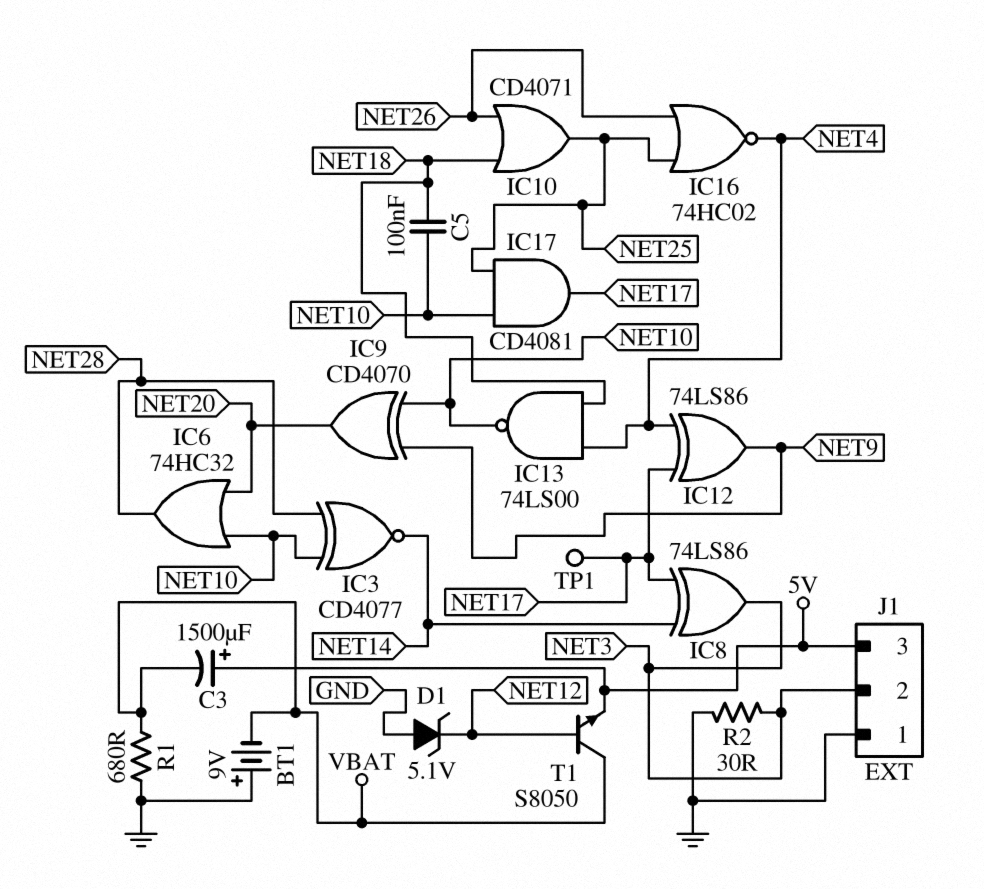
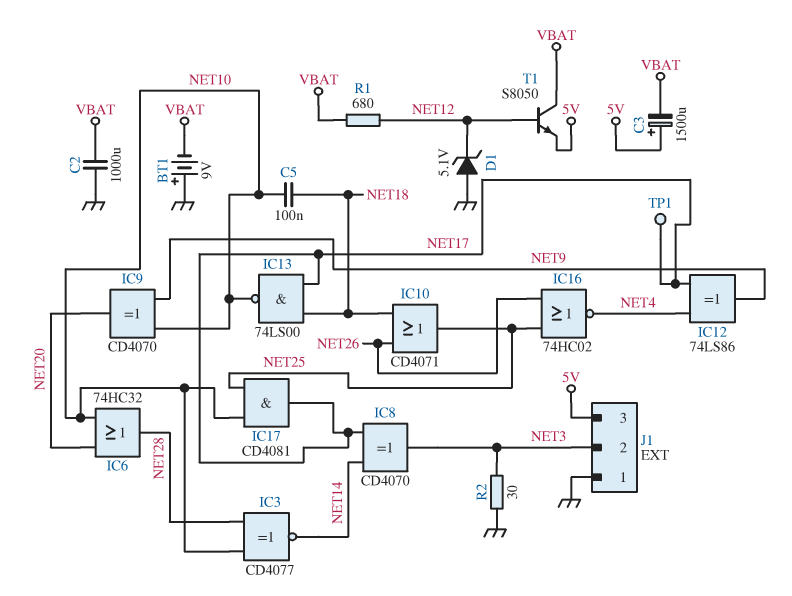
C2: none -> 1000uF (GND, VBAT)
IC8: XOR 74LS86 (in NET14, in NET17, out NET3) -> XOR CD4070 (in NET14, in NET17, out NET3)
IC13: NAND 74LS00 (in NET4, in NET18, out NET10) -> NAND 74LS00 (in NET17, in NET18, out NET10)
R1: 680 (GND, VBAT) -> 680 (NET12, VBAT)

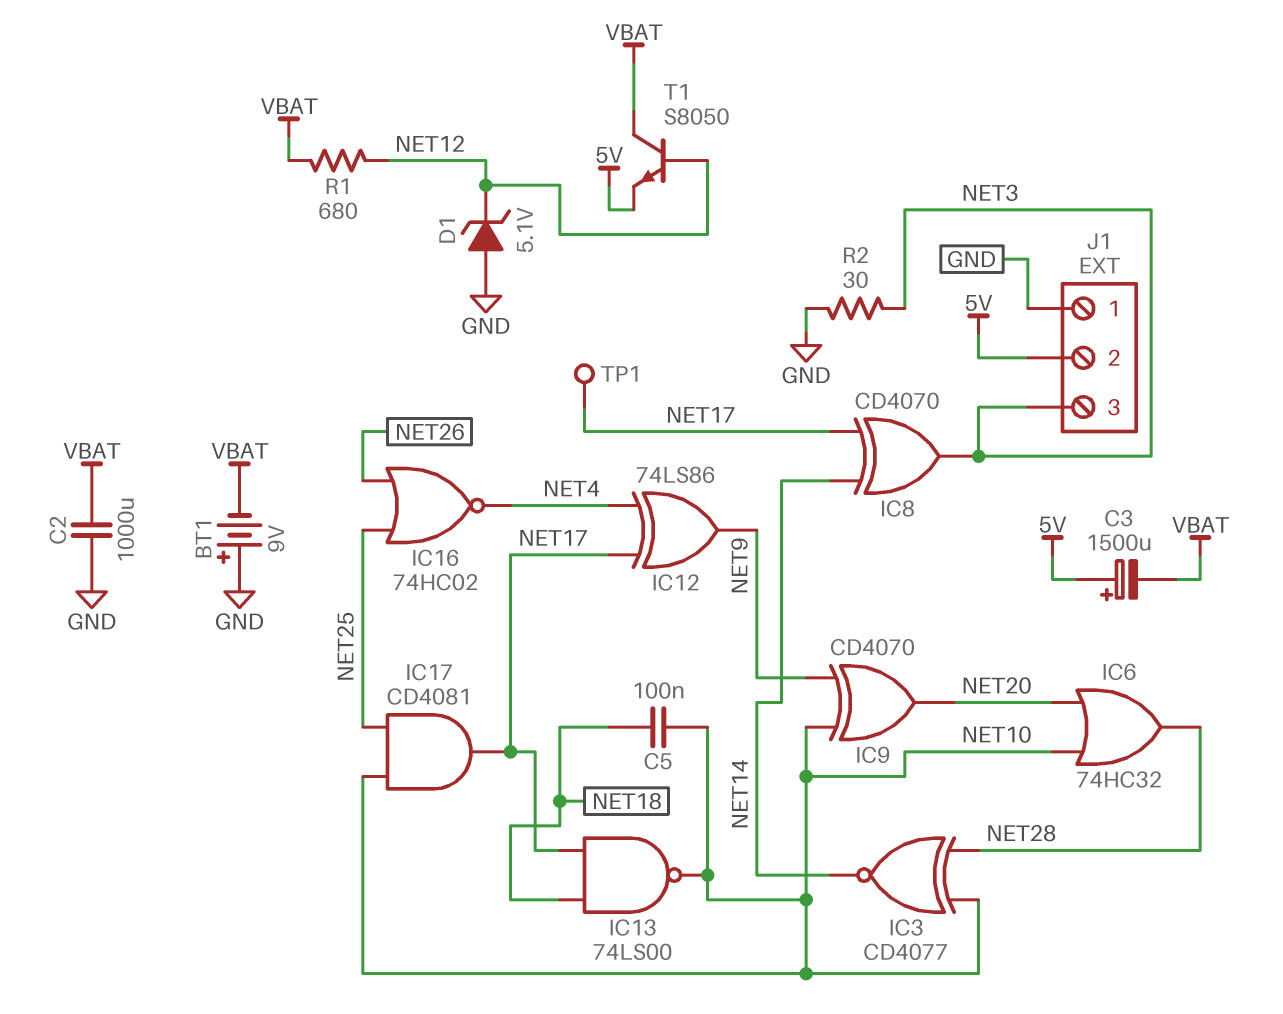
IC10: OR CD4071 (in NET18, in NET26, out NET25) -> none
J1 pin 2: NET3 -> 5V
J1 pin 3: 5V -> NET3

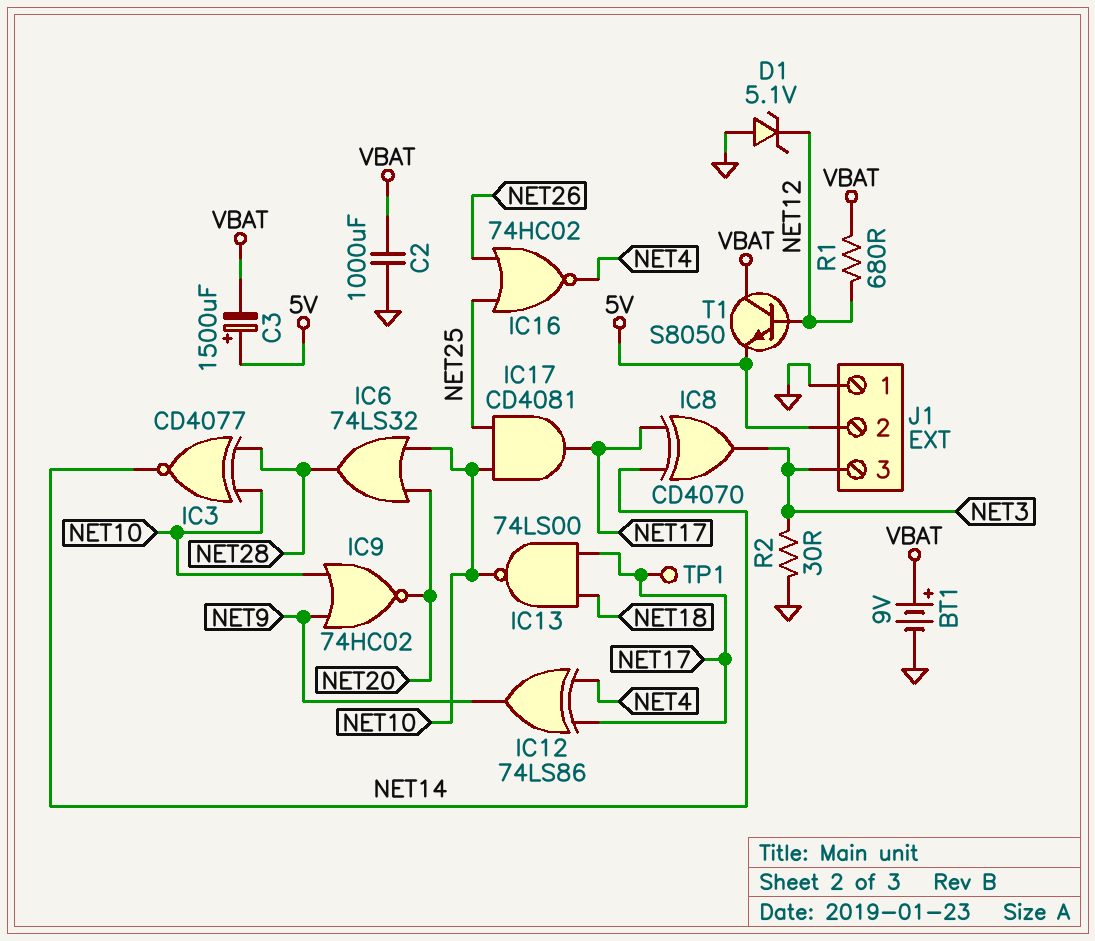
BT1: 9V (plus GND, minus VBAT) -> 9V (plus VBAT, minus GND)
C5: 100nF (NET10, NET18) -> none
IC6: OR 74HC32 (in NET10, in NET20, out NET28) -> OR 74LS32 (in NET10, in NET20, out NET28)
IC9: XOR CD4070 (in NET9, in NET10, out NET20) -> NOR 74HC02 (in NET9, in NET10, out NET20)

